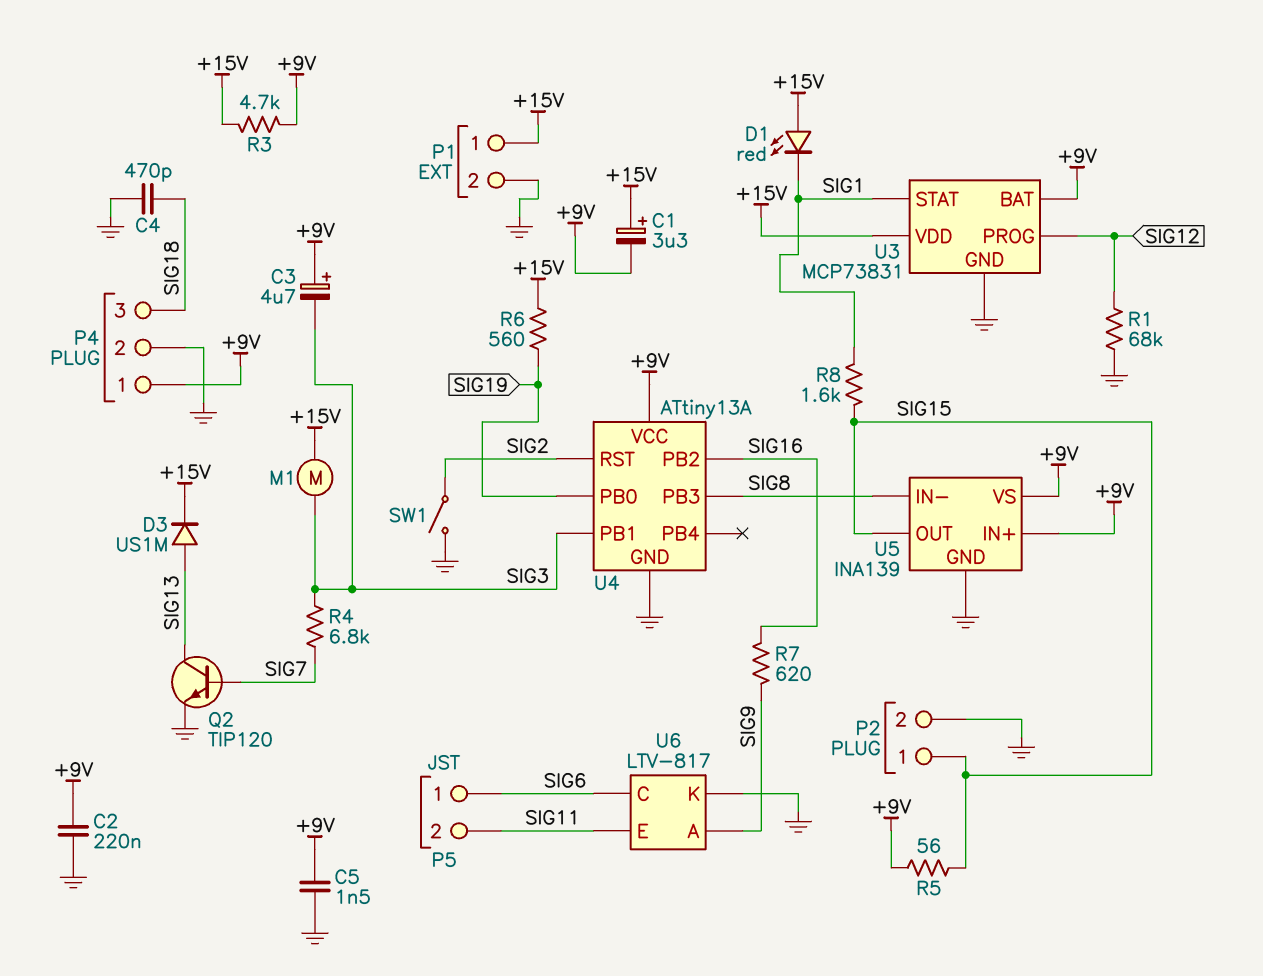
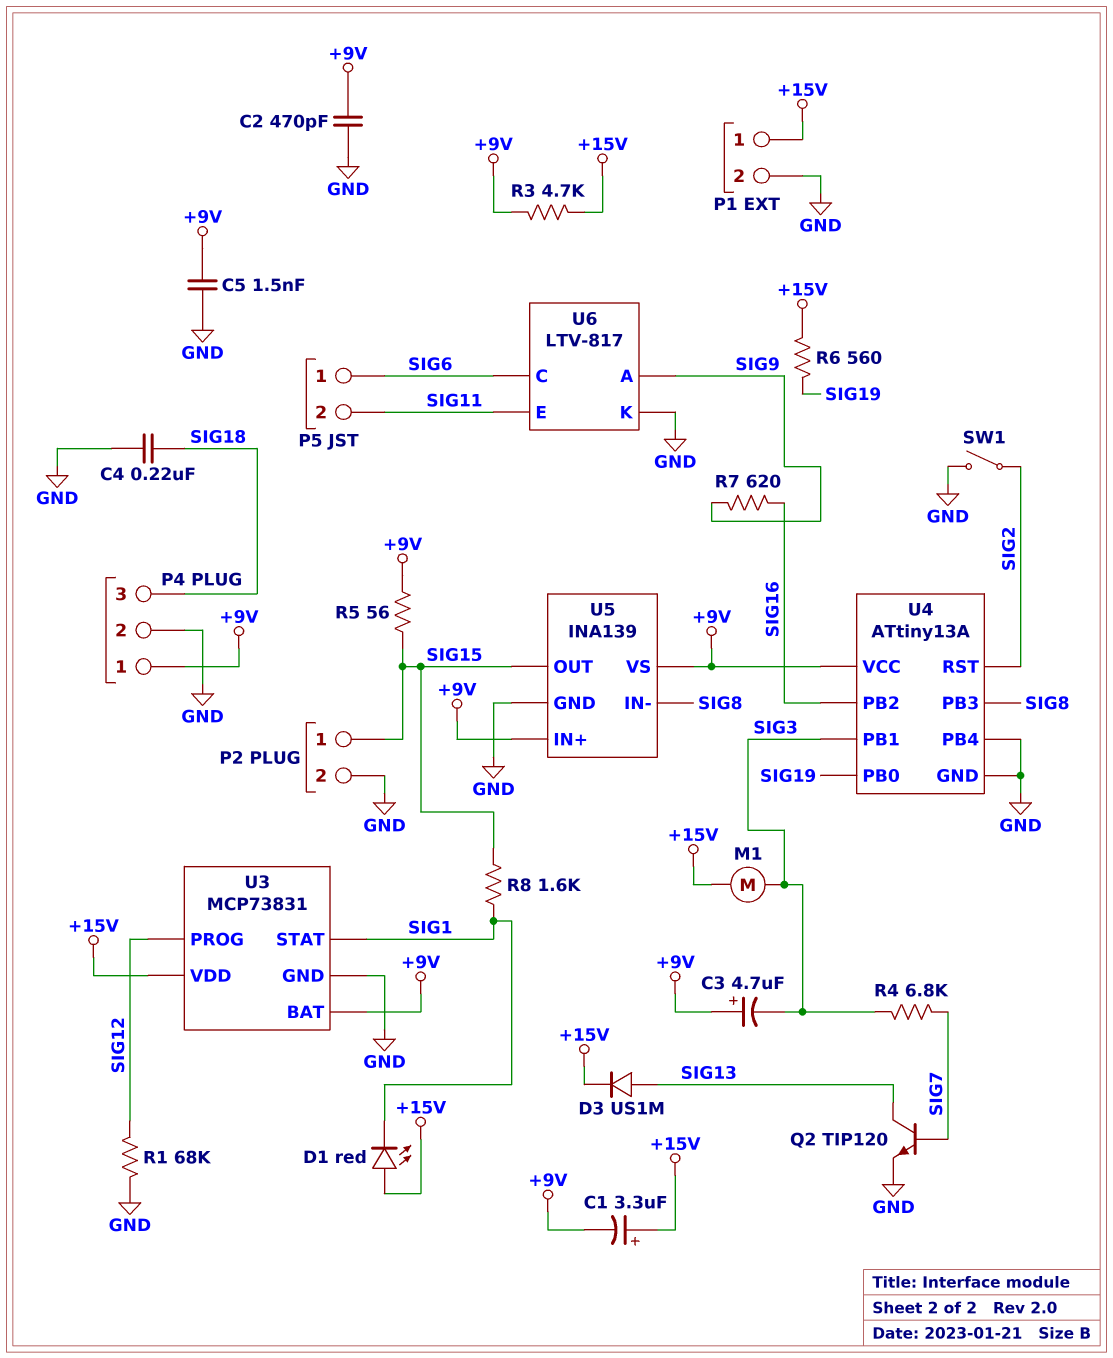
C2: 220nF (+9V, GND) -> 470pF (+9V, GND)
C4: 470pF (GND, SIG18) -> 220nF (GND, SIG18)
U4 pin PB4: none -> GND

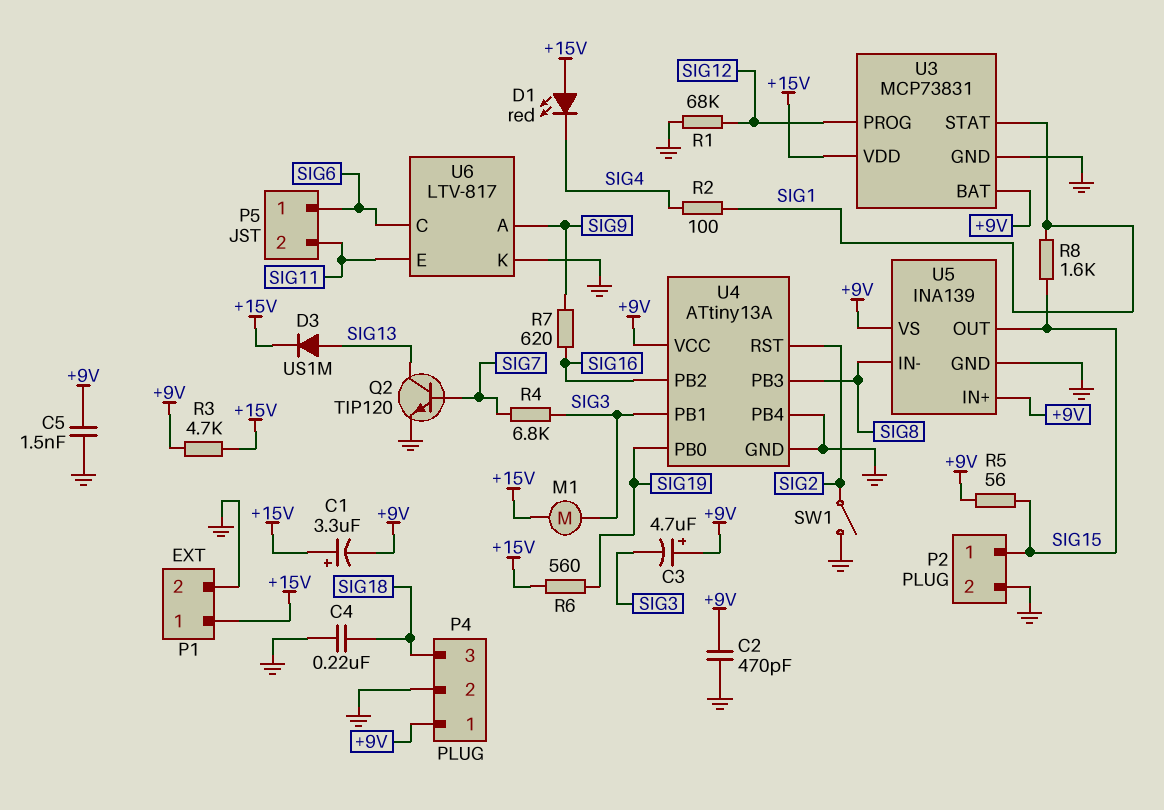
D1: LED red (A +15V, K SIG1) -> LED red (A +15V, K SIG4)
R2: none -> 100 (SIG1, SIG4)

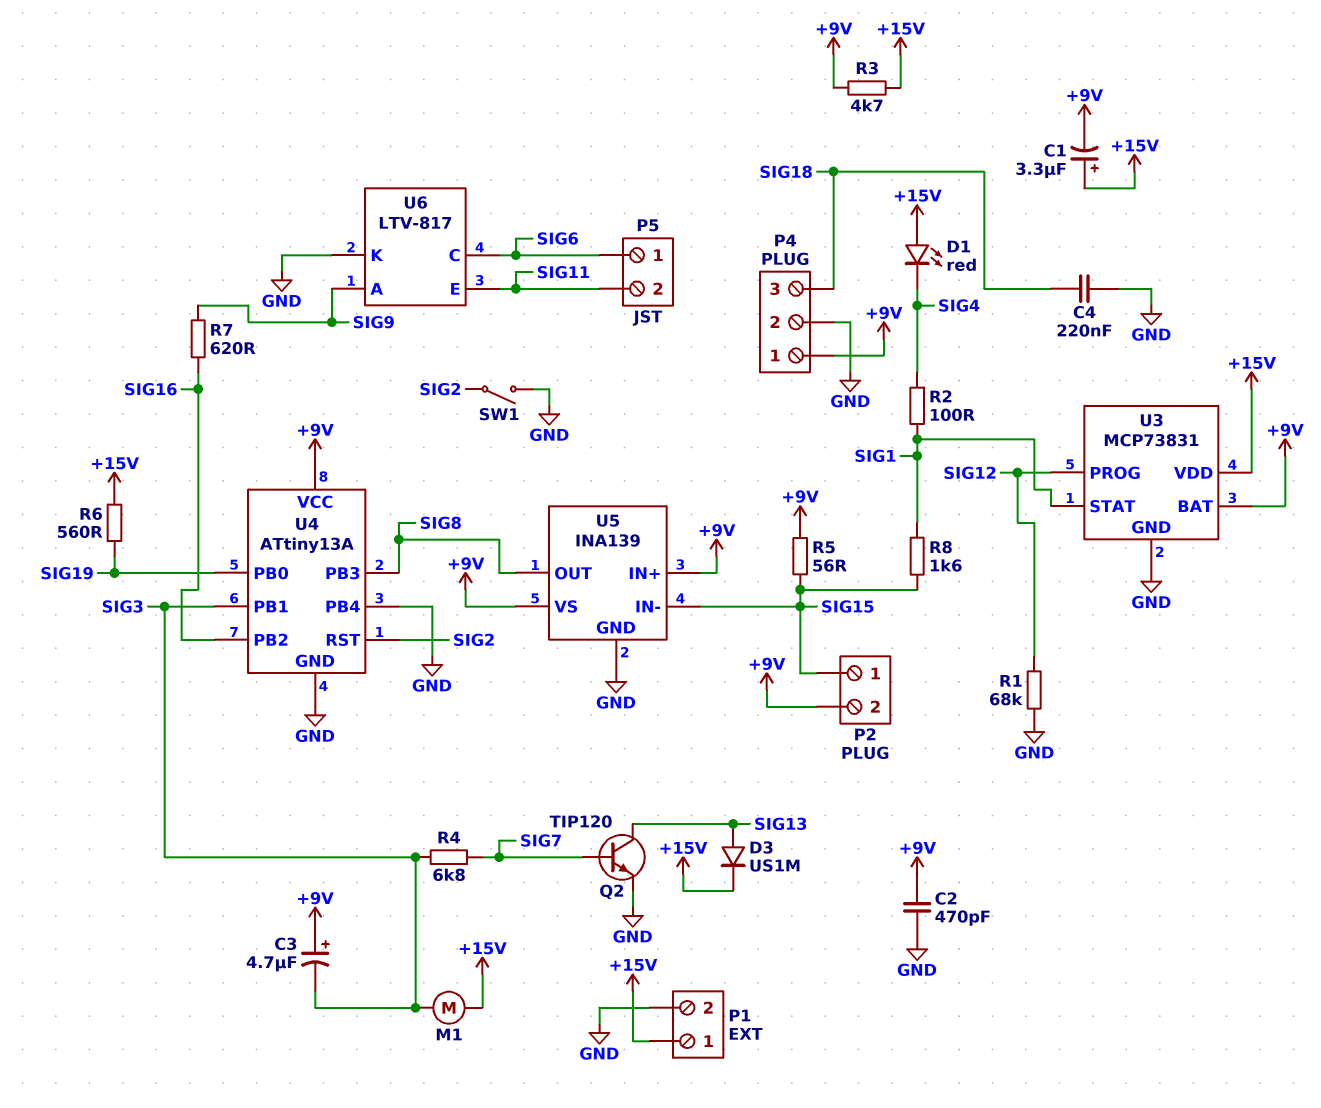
C5: 1.5nF (+9V, GND) -> none
P2 pin 2: GND -> +9V
U5 pin IN-: SIG8 -> SIG15
U5 pin OUT: SIG15 -> SIG8

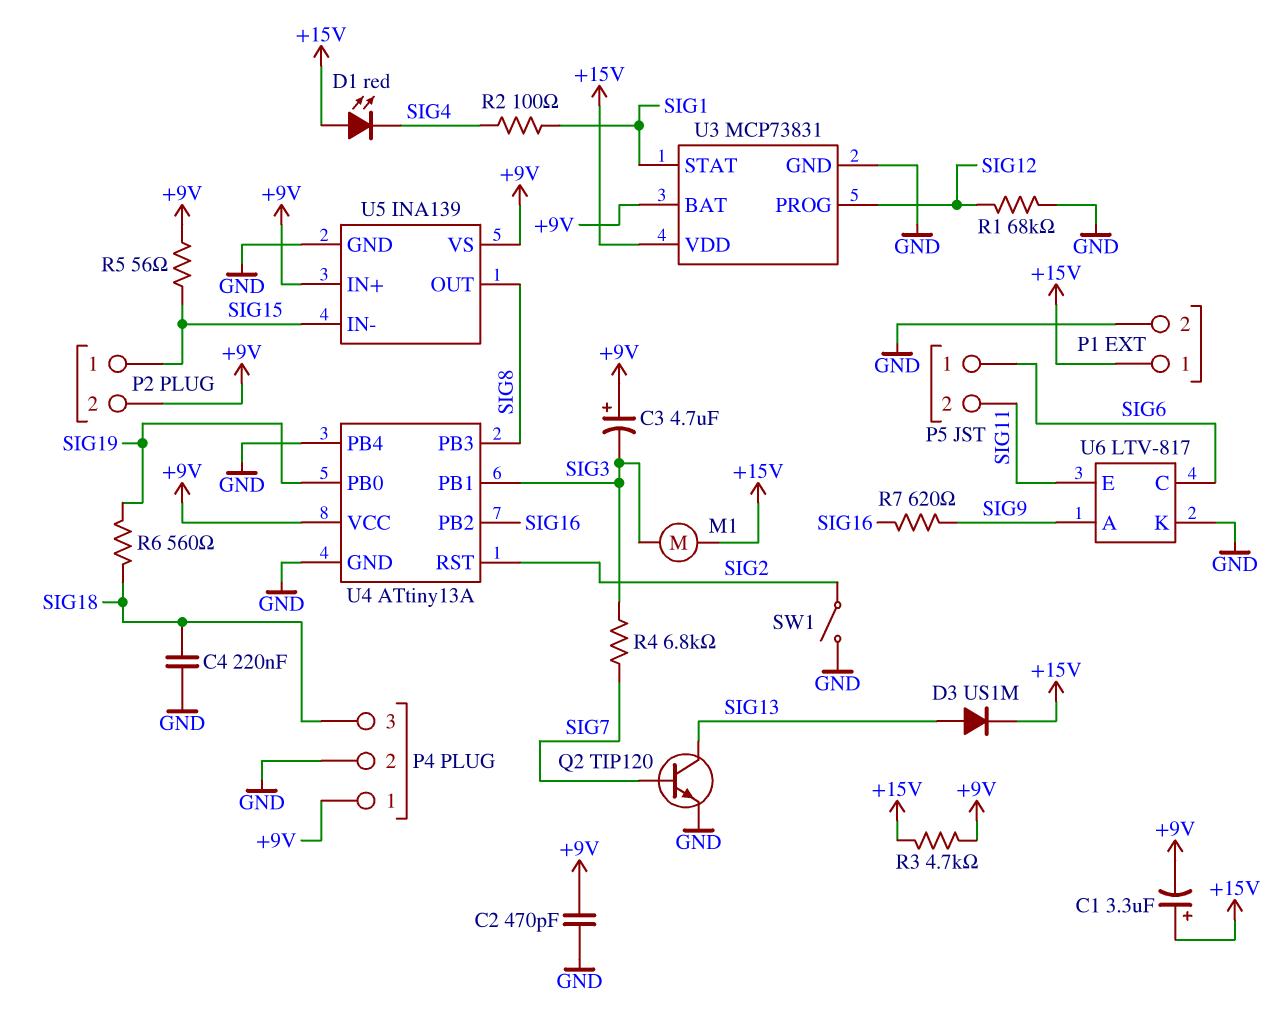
R6: 560 (+15V, SIG19) -> 560 (SIG18, SIG19)
R8: 1.6k (SIG1, SIG15) -> none

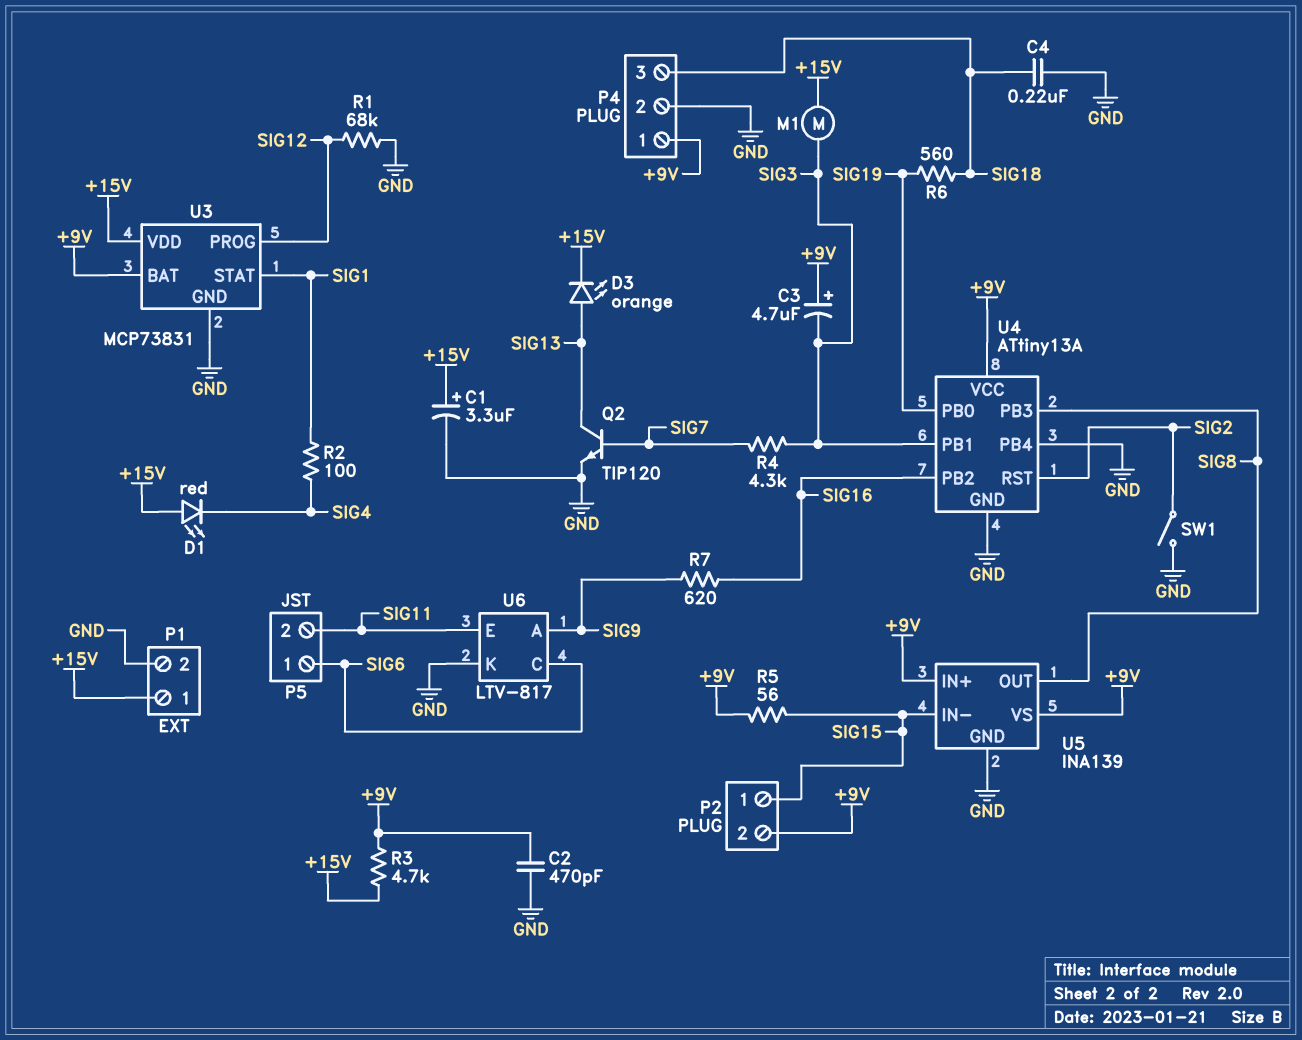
C1: 3.3uF (plus +15V, minus +9V) -> 3.3uF (plus +15V, minus GND)
D3: diode US1M (A SIG13, K +15V) -> LED orange (A SIG13, K +15V)
R4: 6.8k (SIG3, SIG7) -> 4.3k (SIG3, SIG7)

